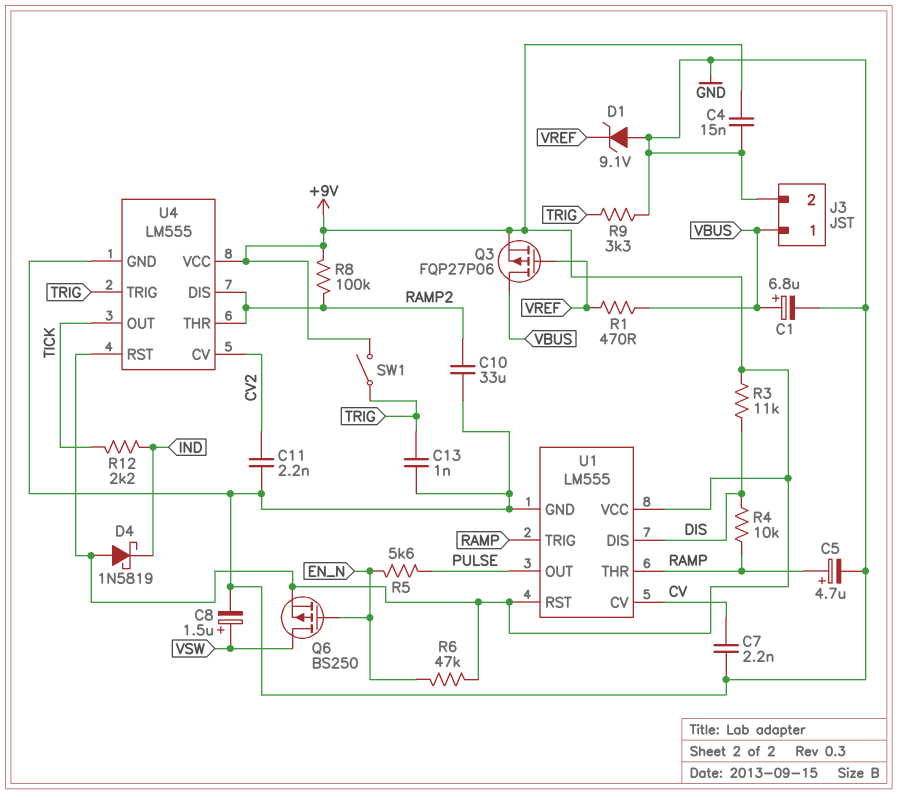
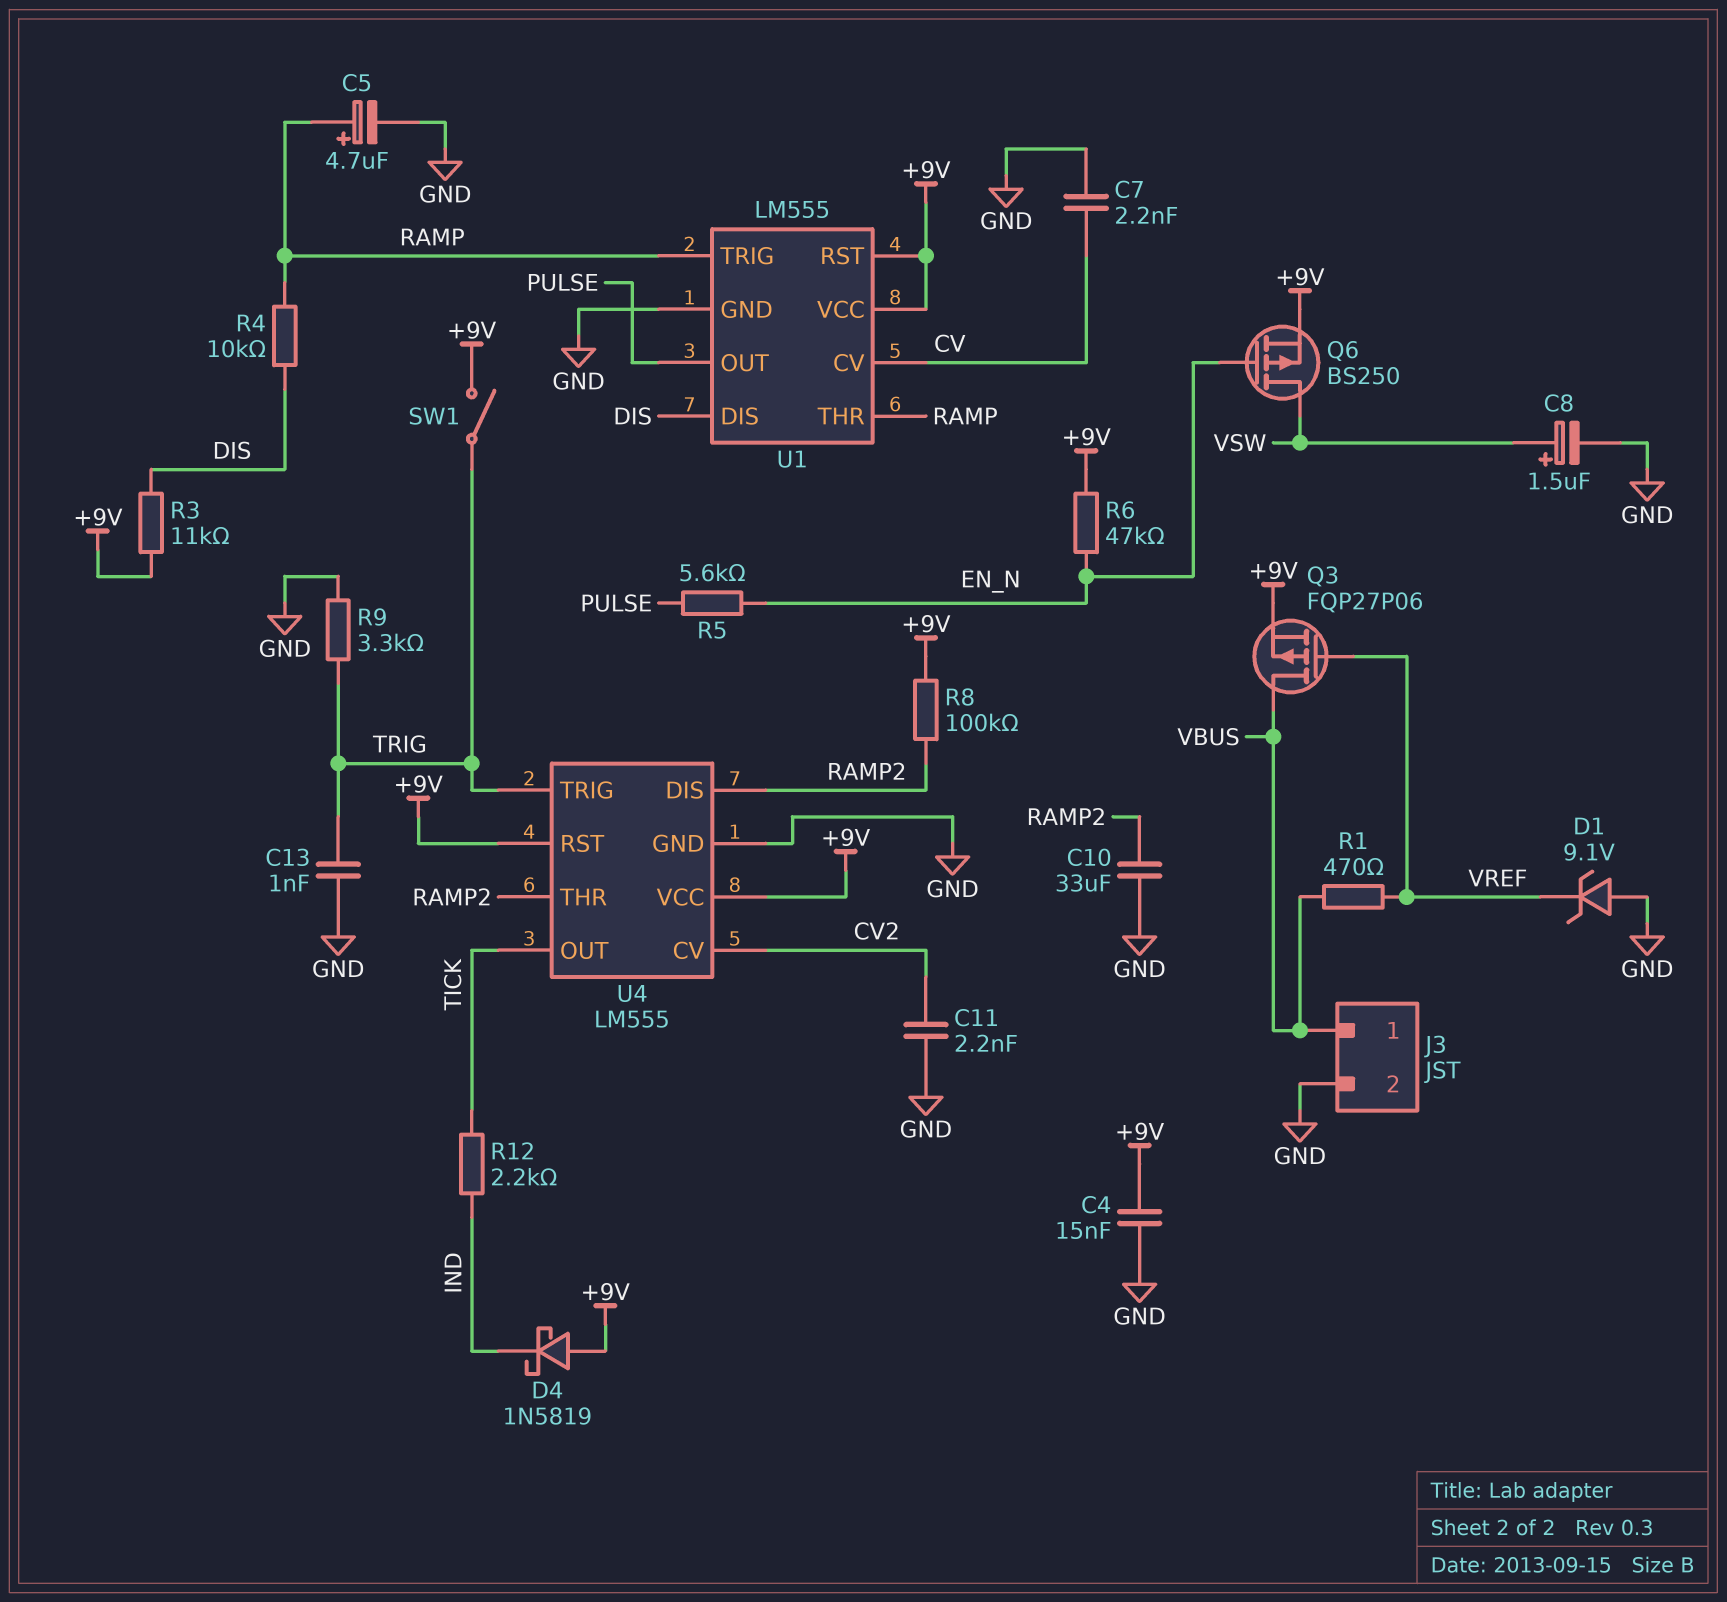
C1: 6.8uF (plus VBUS, minus GND) -> none

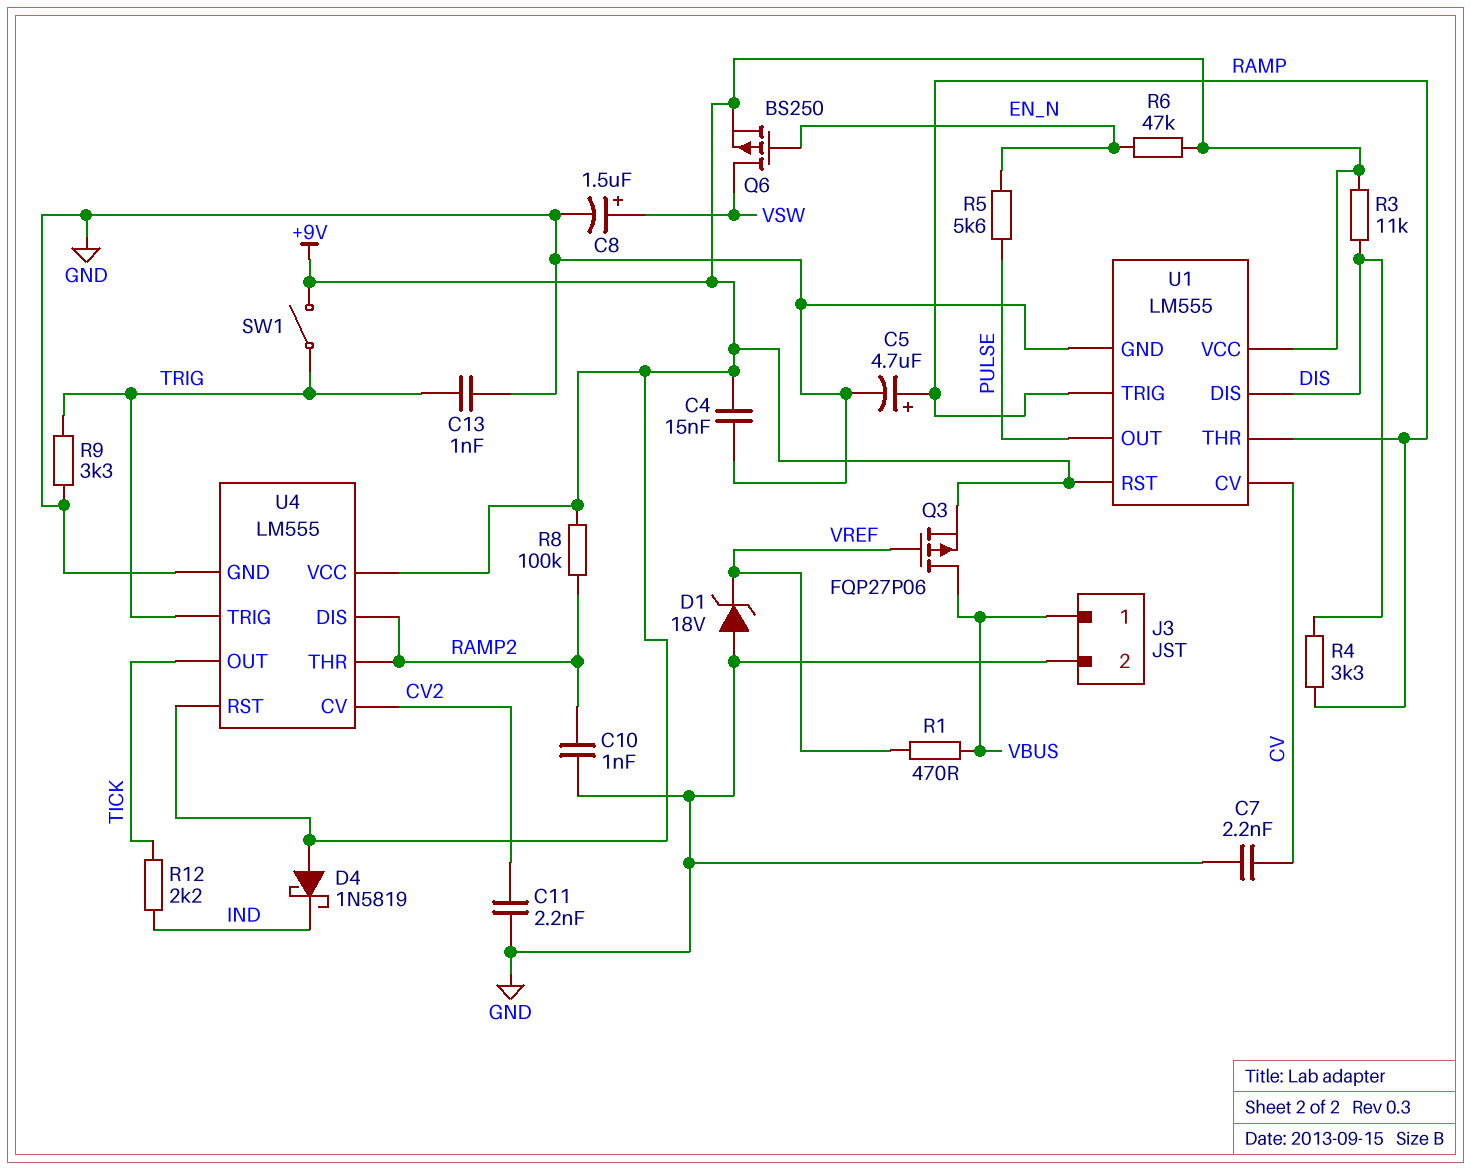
C10: 33uF (GND, RAMP2) -> 1nF (GND, RAMP2)
D1: zener 9.1V (A GND, K VREF) -> zener 18V (A GND, K VREF)
R4: 10k (DIS, RAMP) -> 3.3k (DIS, RAMP)

